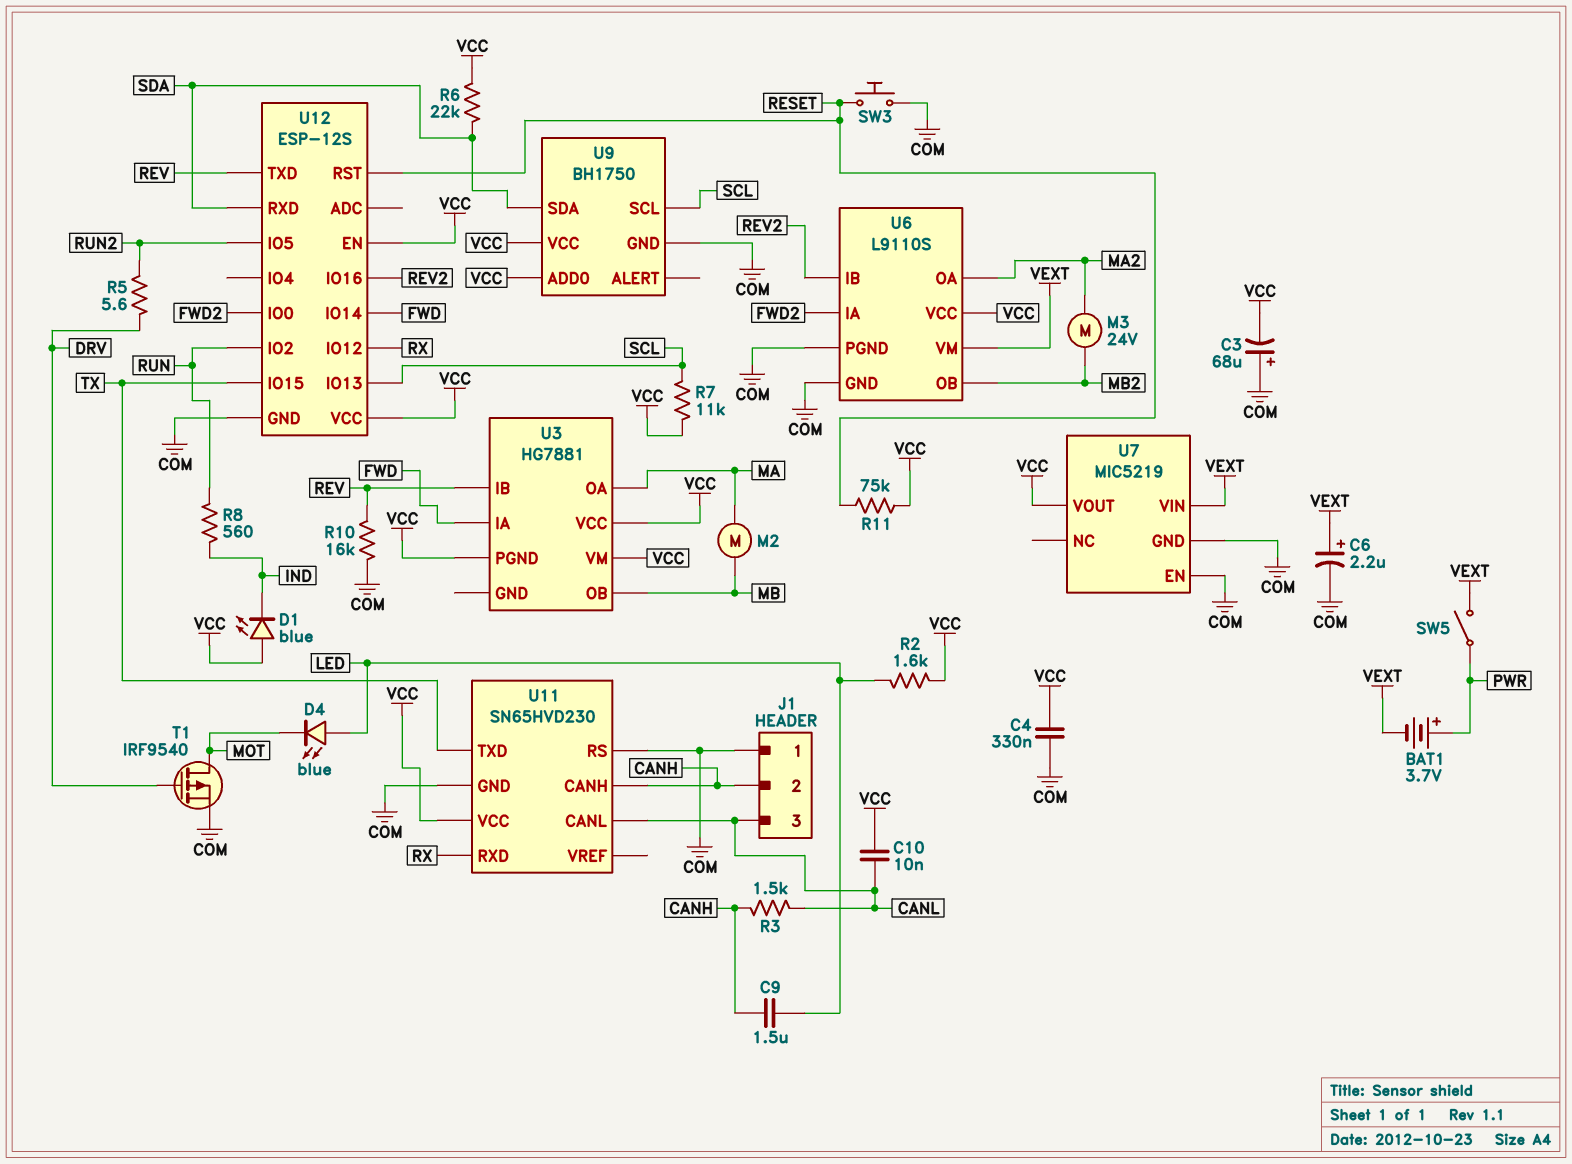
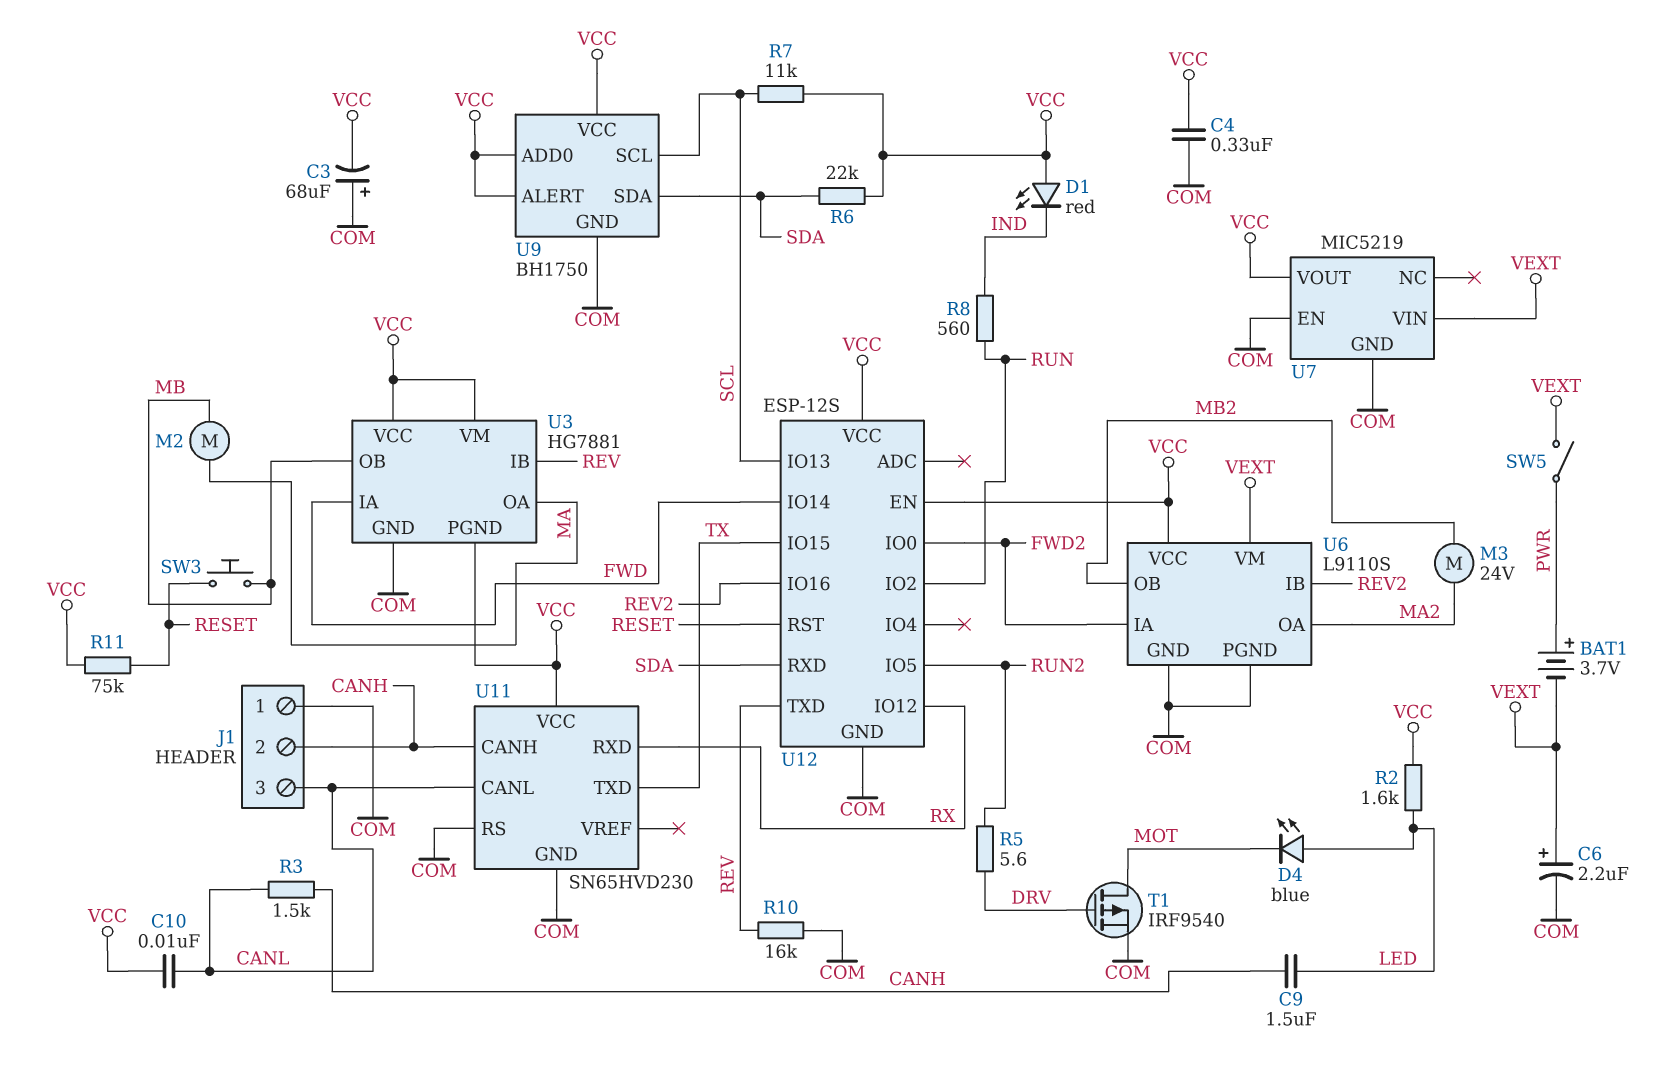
D1: LED blue (A VCC, K IND) -> LED red (A VCC, K IND)
SW3: button (COM, RESET) -> button (MB, RESET)
U3 pin GND: none -> COM
U9 pin ALERT: none -> VCC

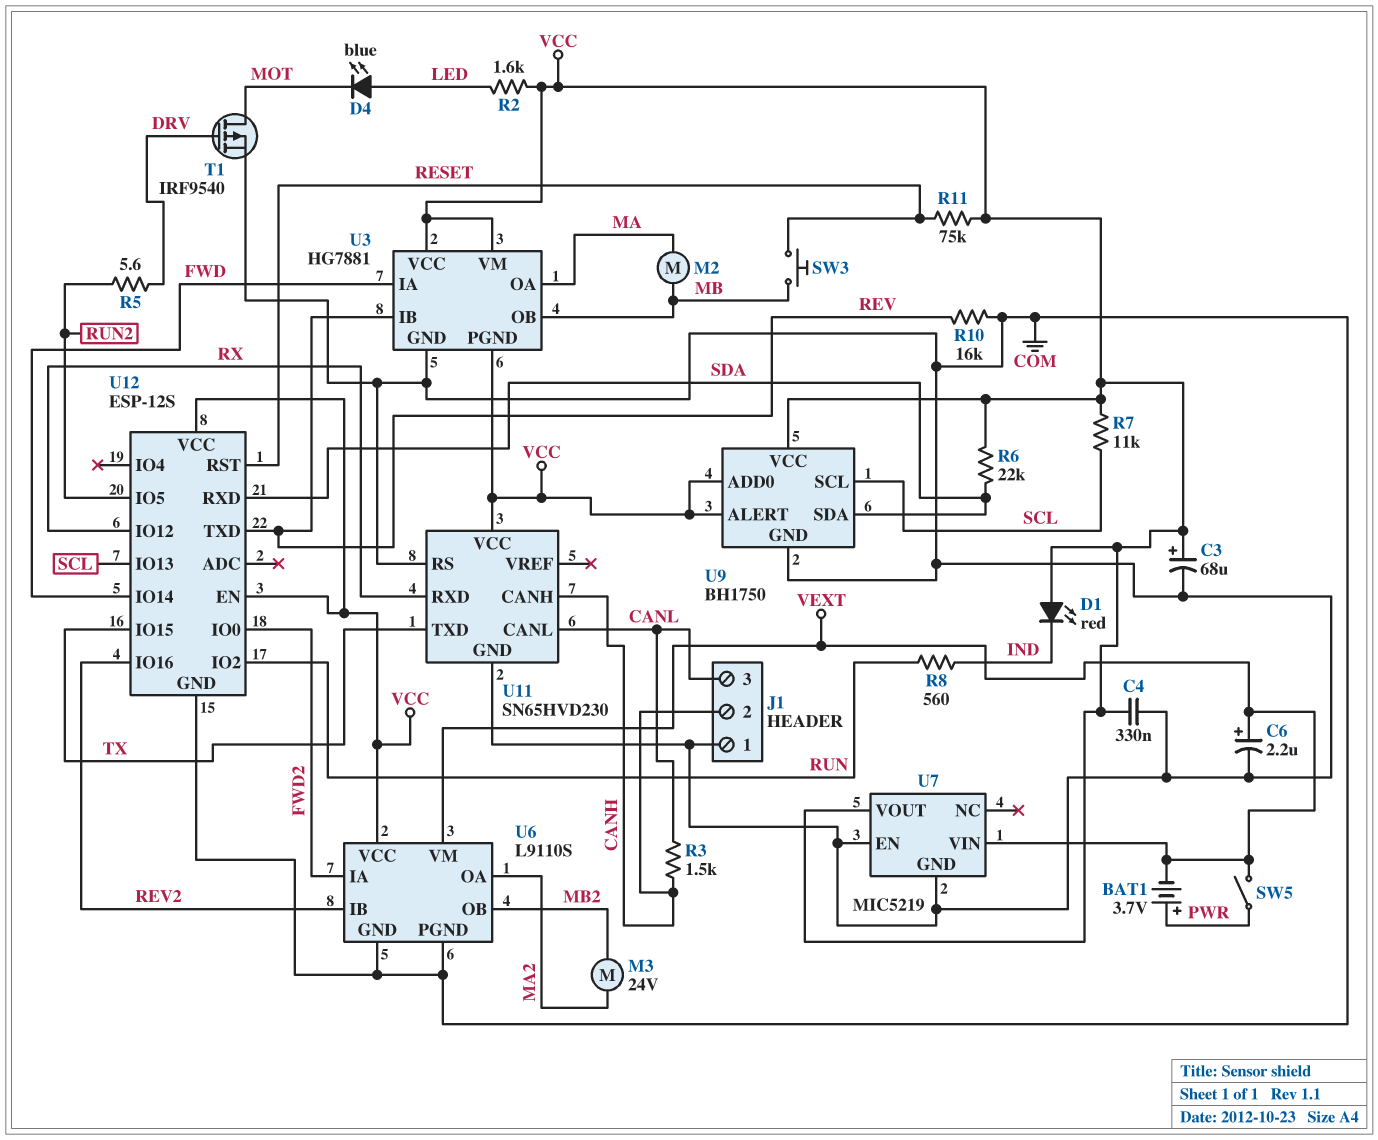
C3: 68uF (plus COM, minus VCC) -> 68uF (plus VCC, minus COM)
C9: 1.5uF (CANH, LED) -> none
C10: 10nF (CANL, VCC) -> none

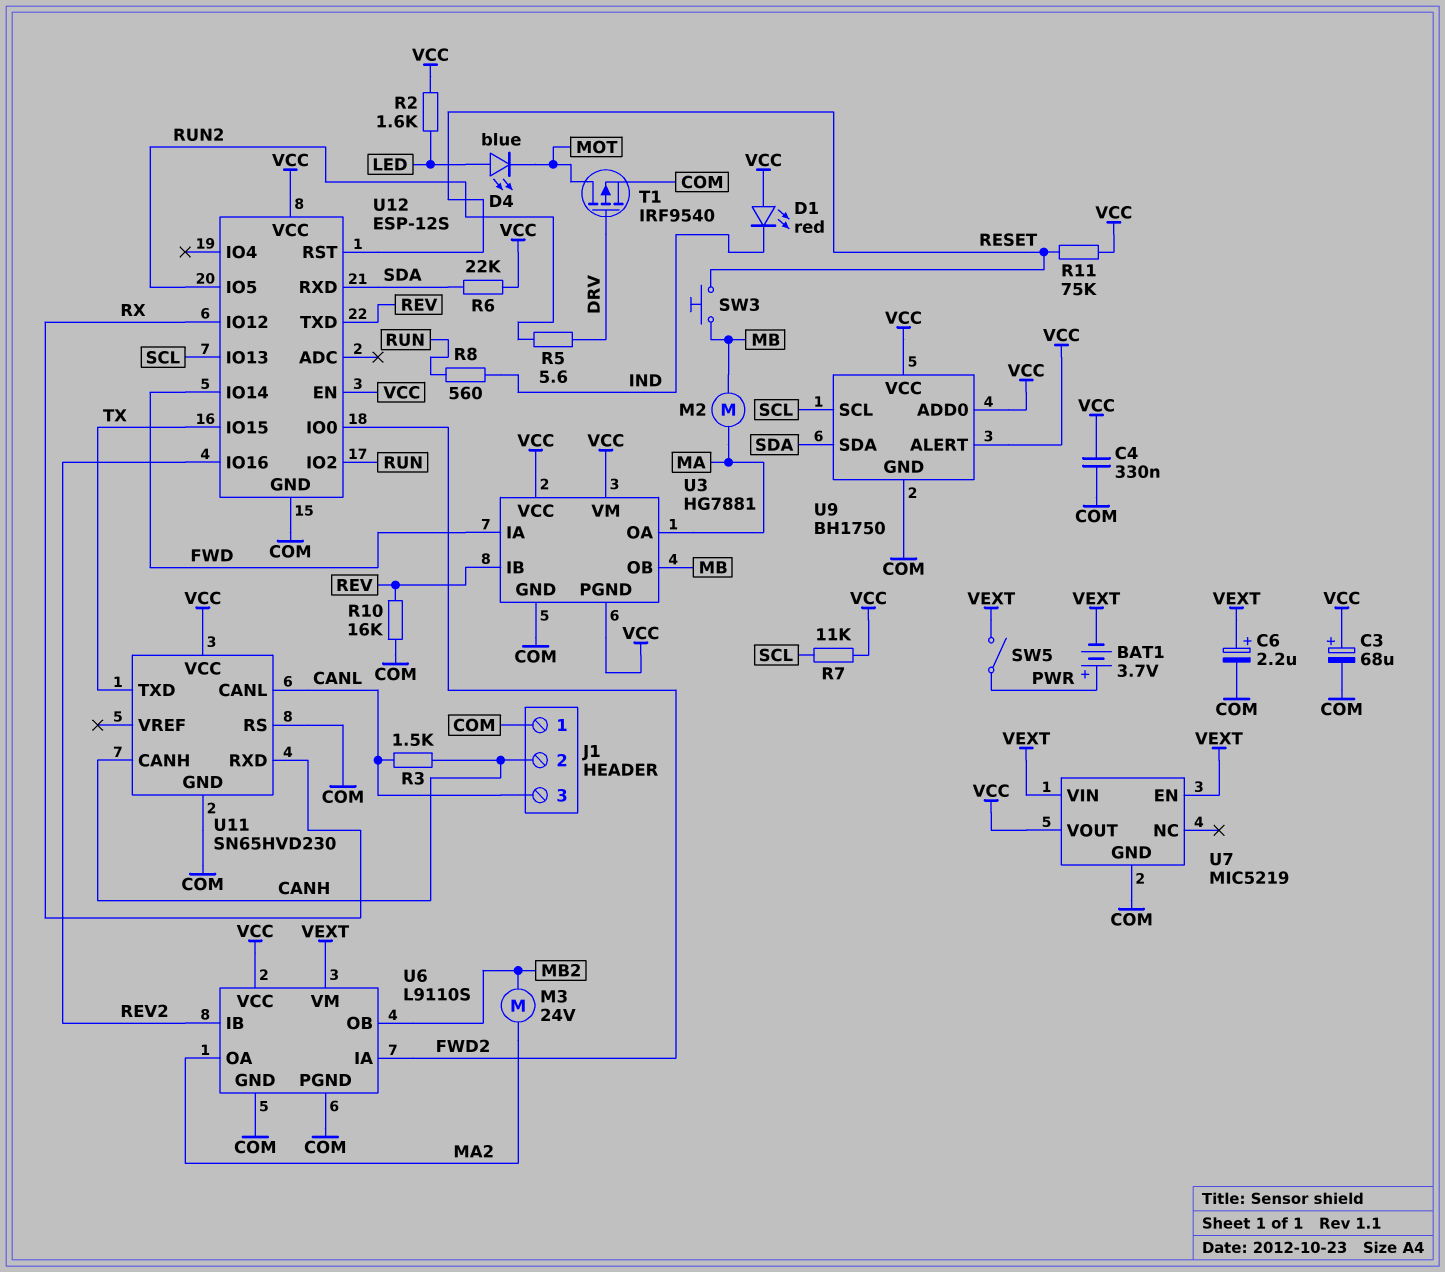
U7 pin EN: COM -> VEXT

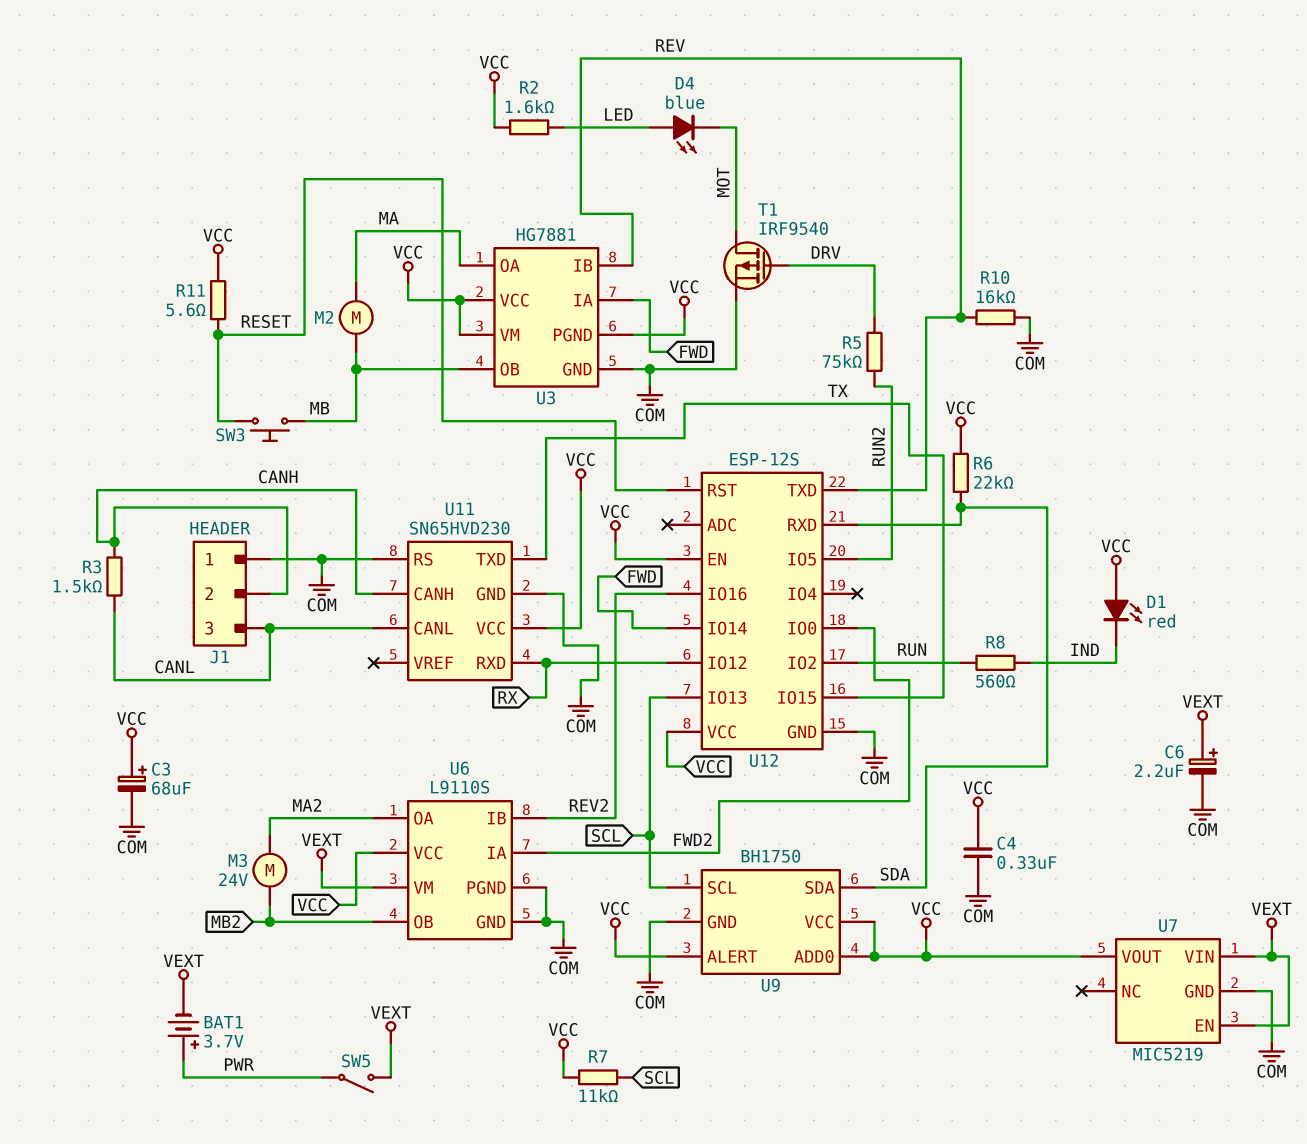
R5: 5.6 (DRV, RUN2) -> 75k (DRV, RUN2)
R11: 75k (RESET, VCC) -> 5.6 (RESET, VCC)

